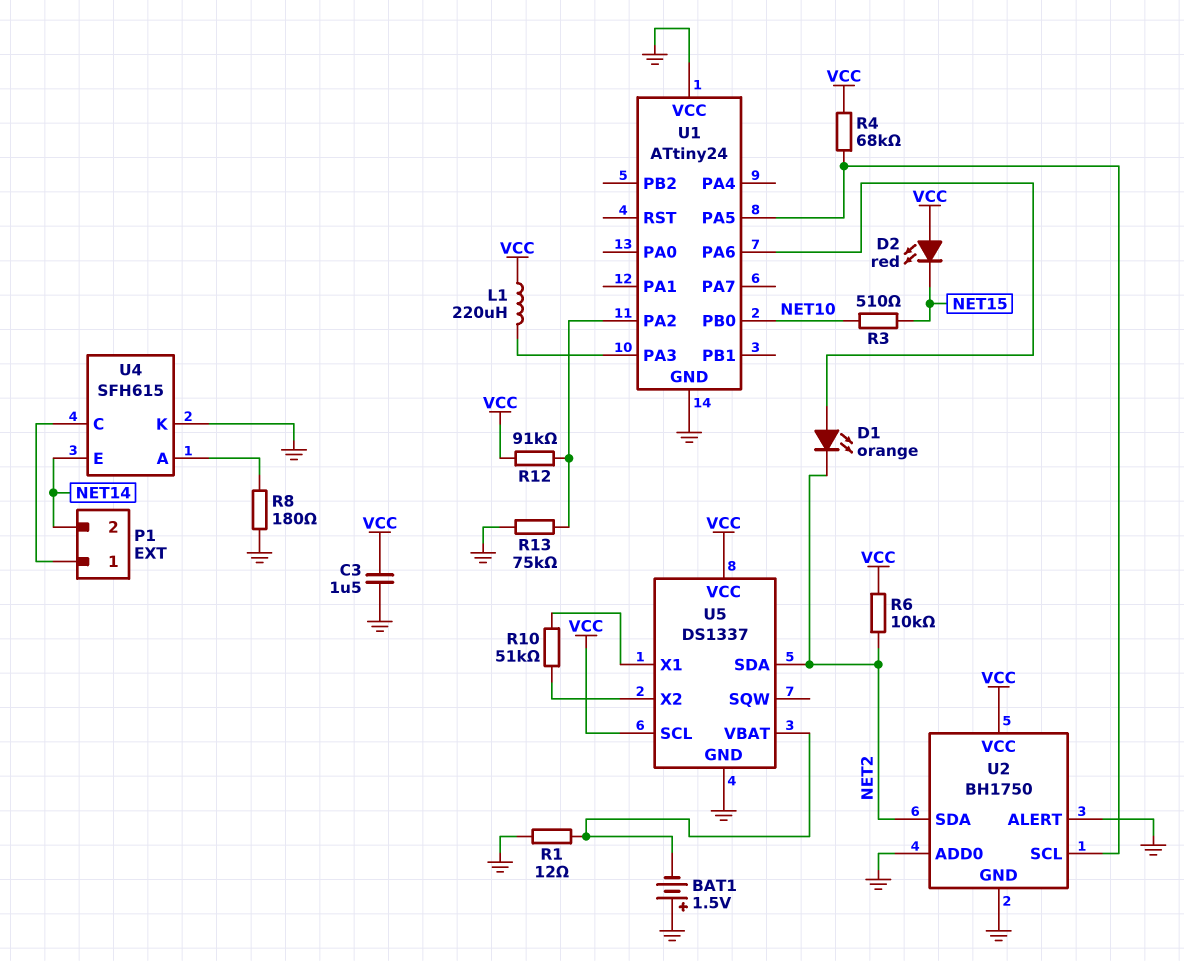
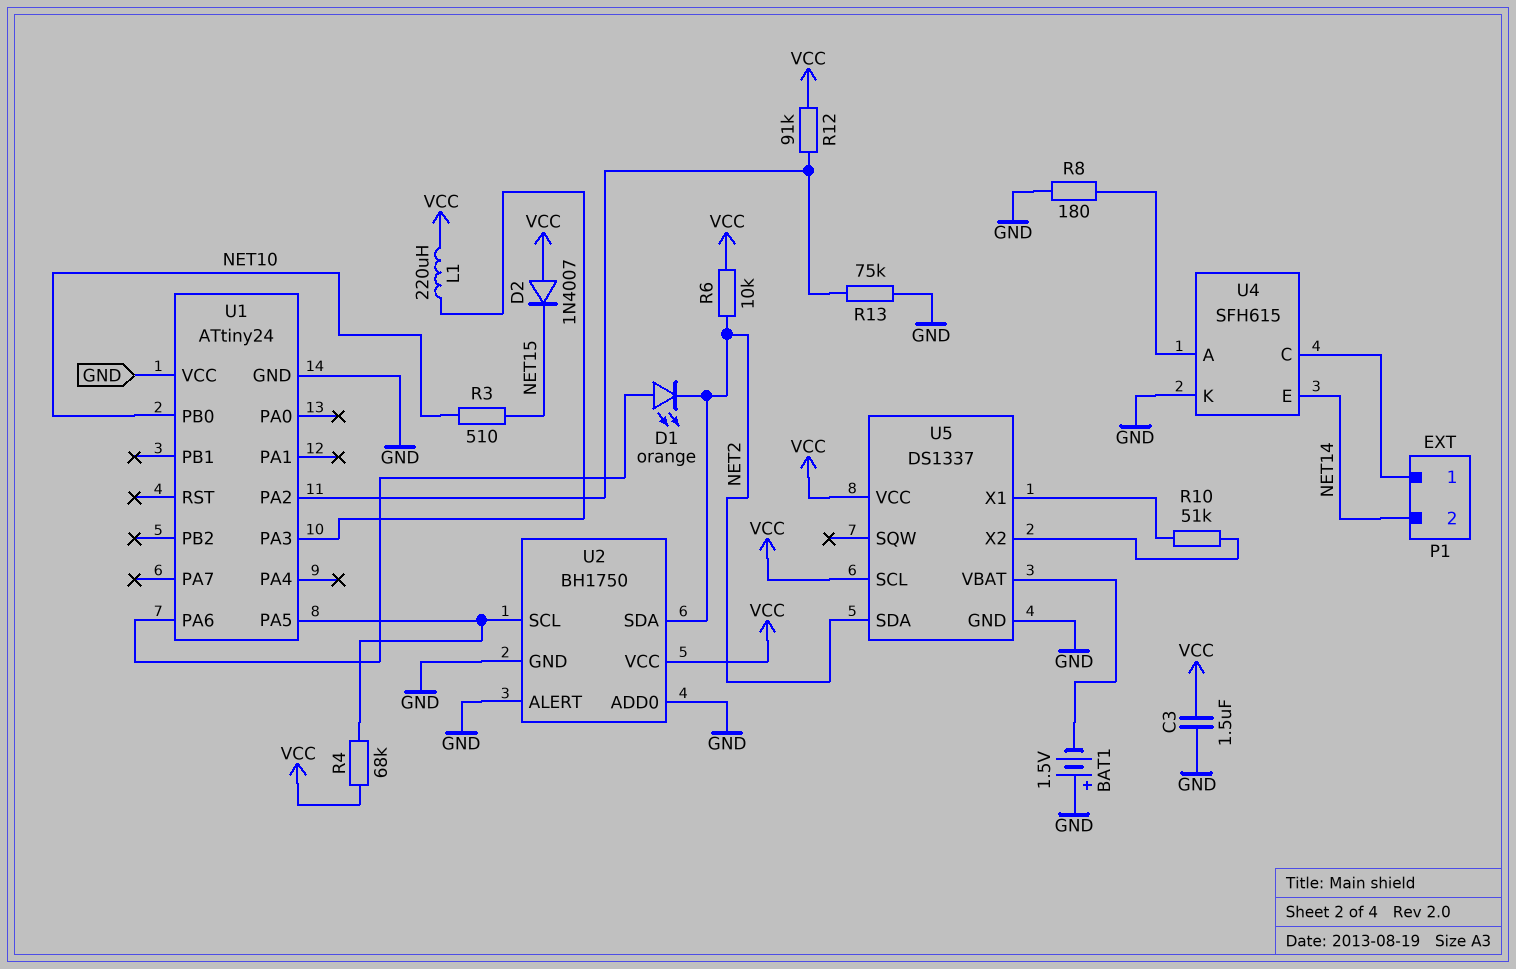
D2: LED red (A VCC, K NET15) -> diode 1N4007 (A VCC, K NET15)
R1: 12 (GND, U5/VBAT) -> none

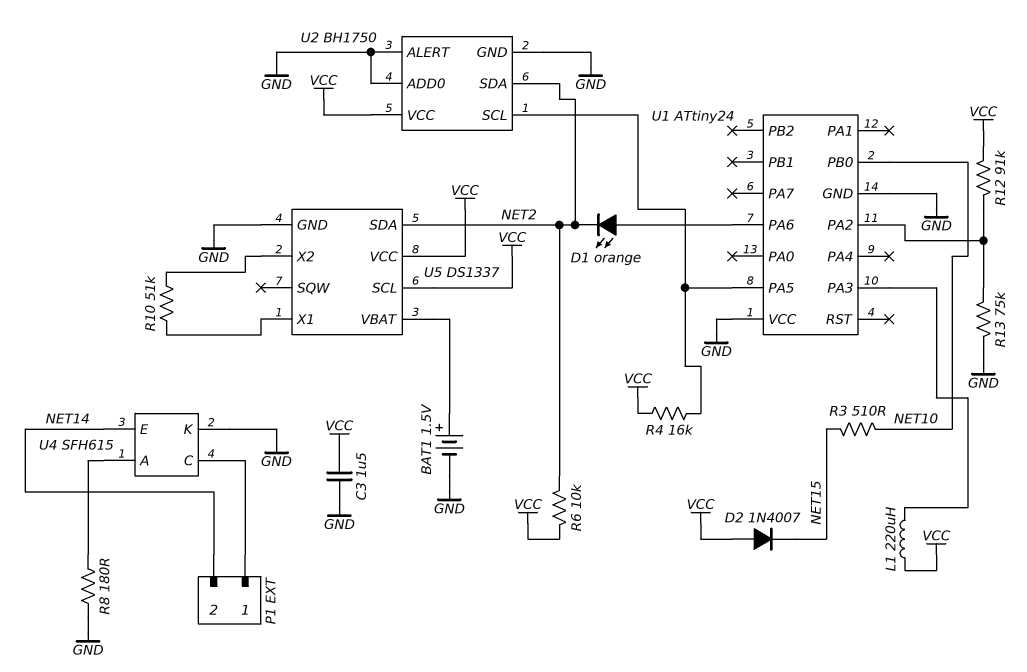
BAT1: 1.5V (plus GND, minus U5/VBAT) -> 1.5V (plus U5/VBAT, minus GND)
R4: 68k (U1/PA5, VCC) -> 16k (U1/PA5, VCC)

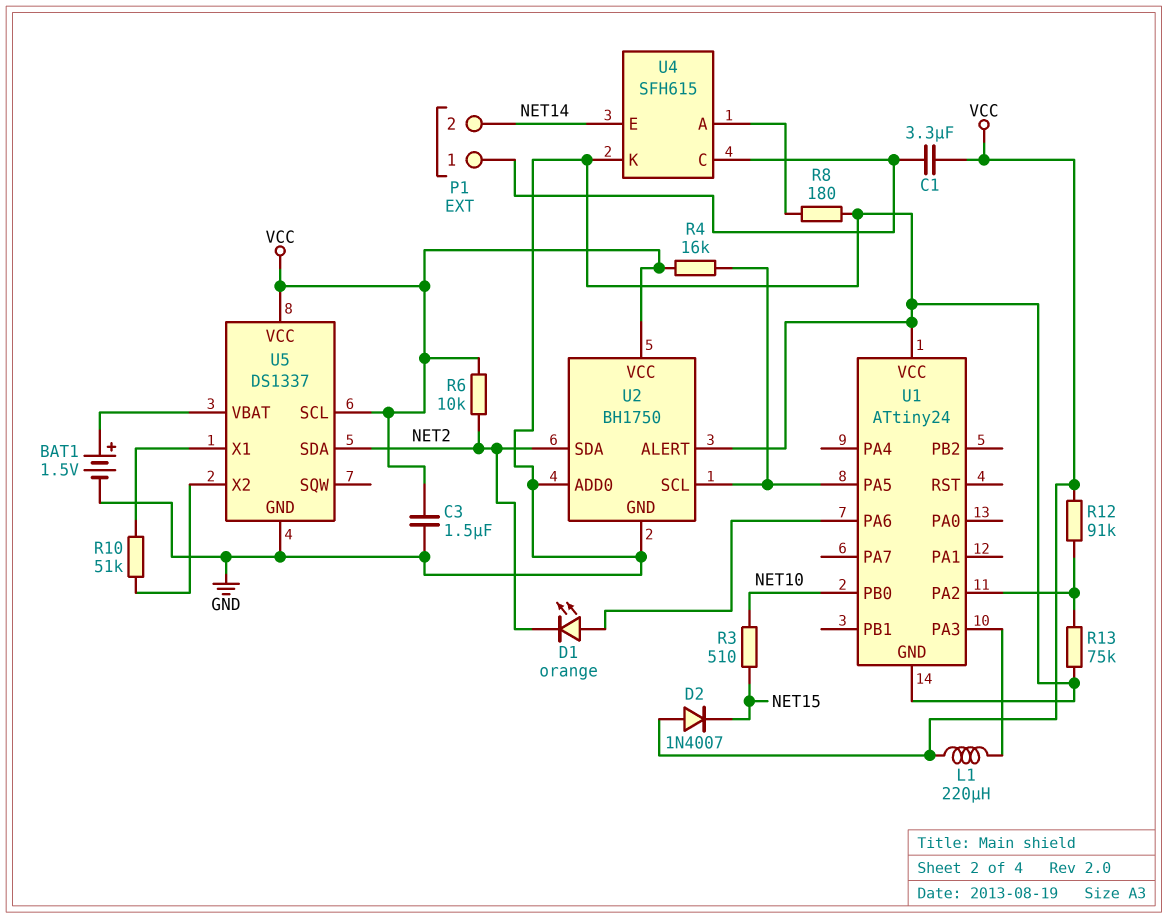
C1: none -> 3.3uF (P1/1, VCC)

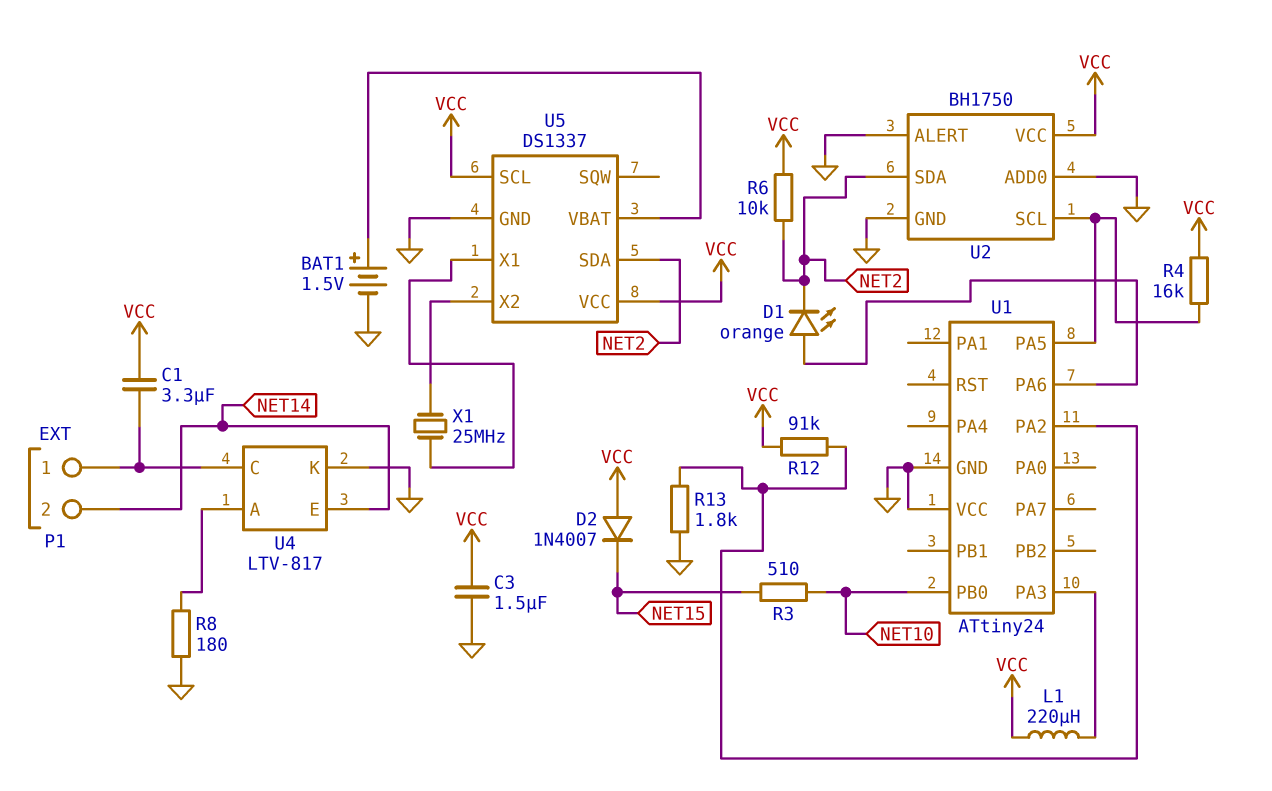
R10: 51k (U5/X1, U5/X2) -> none
R13: 75k (GND, U1/PA2) -> 1.8k (GND, U1/PA2)
U4: SFH615 -> LTV-817
X1: none -> 25MHz (U5/X1, U5/X2)

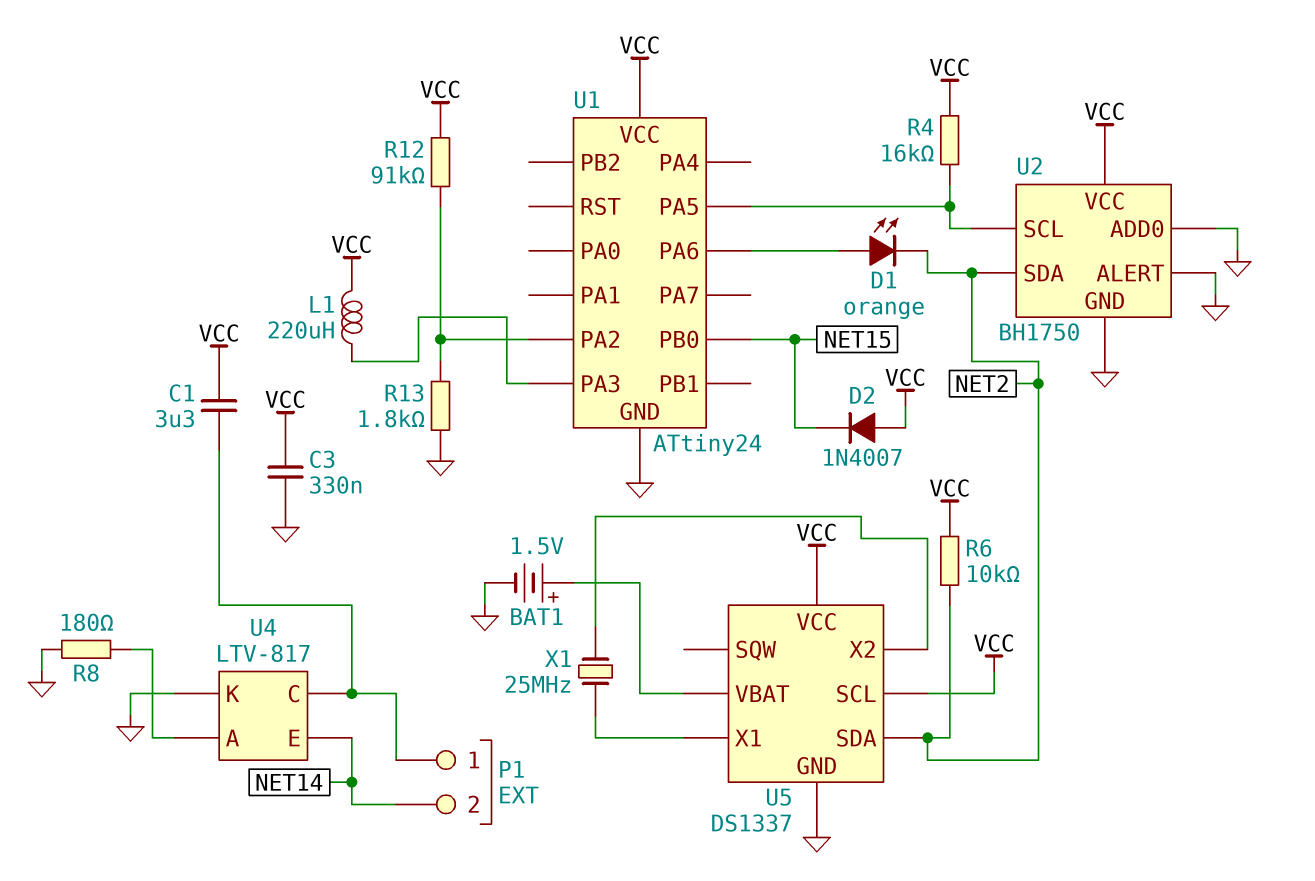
C3: 1.5uF (GND, VCC) -> 330nF (GND, VCC)
R3: 510 (NET10, NET15) -> none
U1 pin PB0: NET10 -> NET15
U1 pin VCC: GND -> VCC

